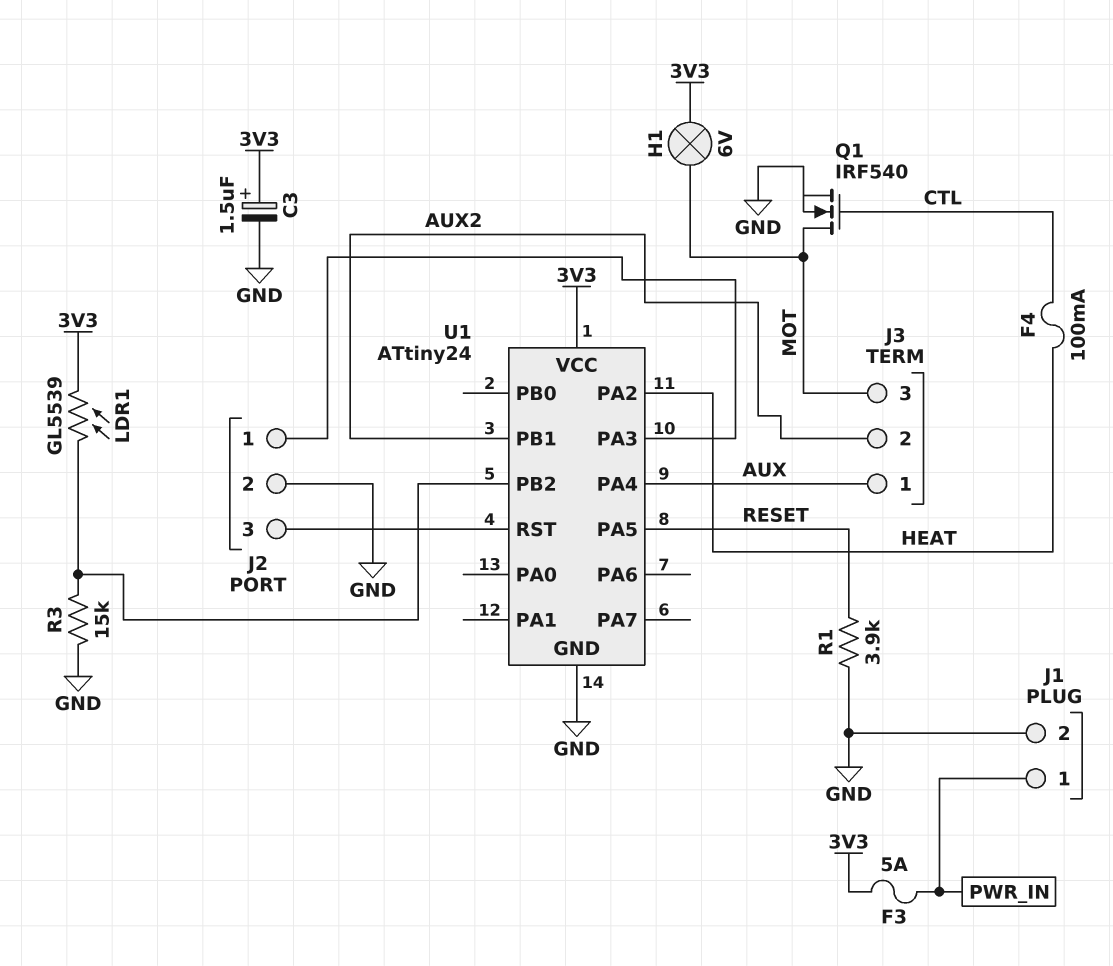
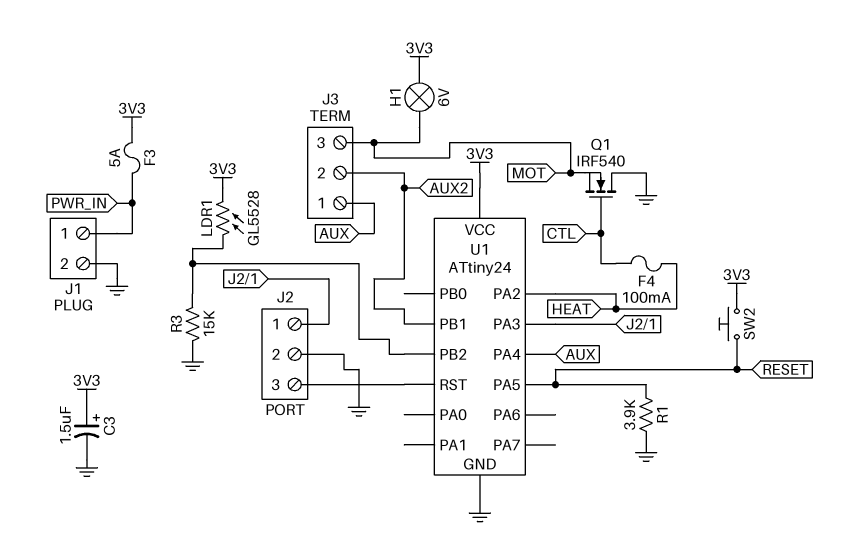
LDR1: GL5539 (3V3, U1/PB2) -> GL5528 (3V3, U1/PB2)
Q1: NMOS IRF540 (G CTL, D MOT, S GND) -> NMOS IRF540 (G CTL, D GND, S MOT)
SW2: none -> button (3V3, RESET)

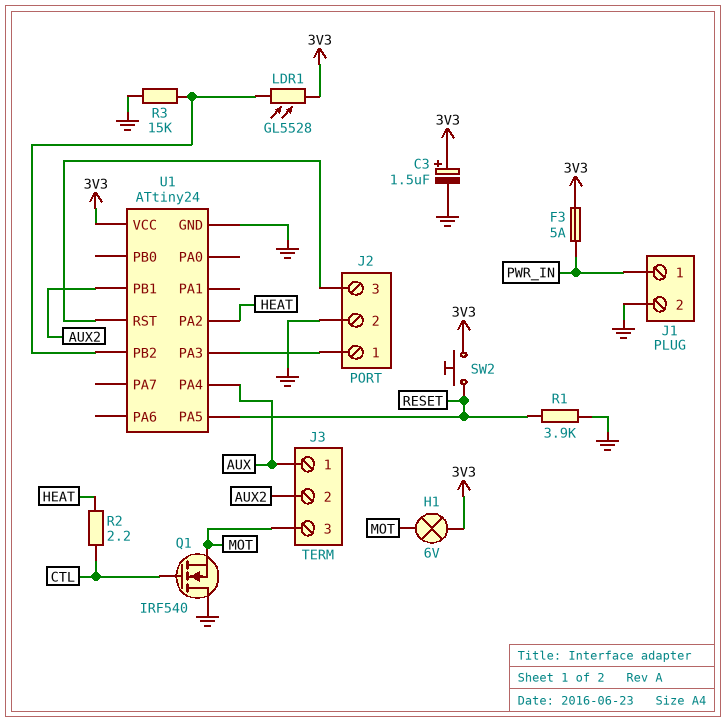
F4: 100mA (CTL, HEAT) -> none
R2: none -> 2.2 (CTL, HEAT)

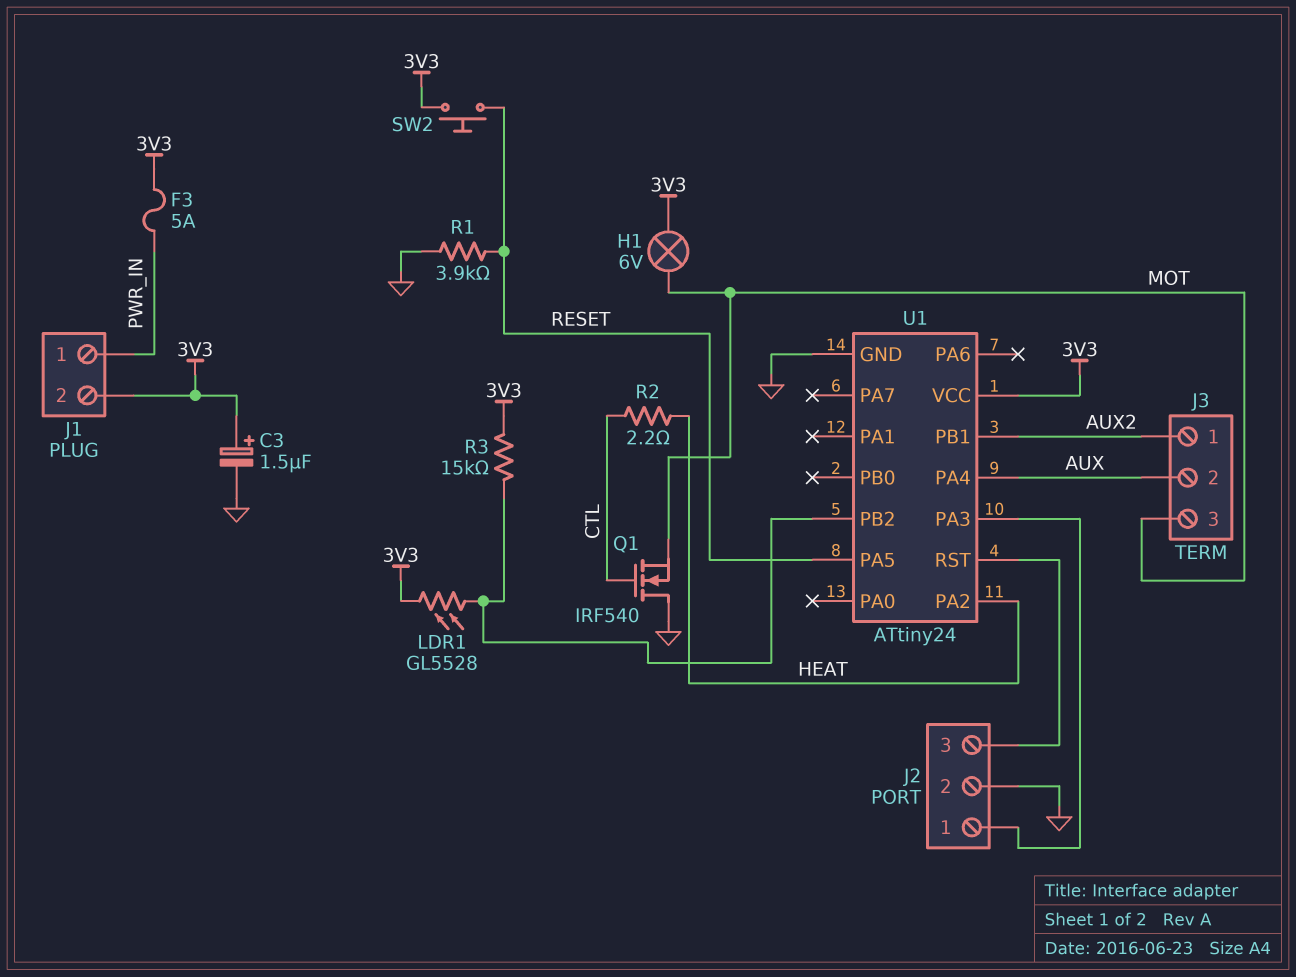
J1 pin 2: GND -> 3V3
J3 pin 1: AUX -> AUX2
J3 pin 2: AUX2 -> AUX
R3: 15k (GND, U1/PB2) -> 15k (3V3, U1/PB2)

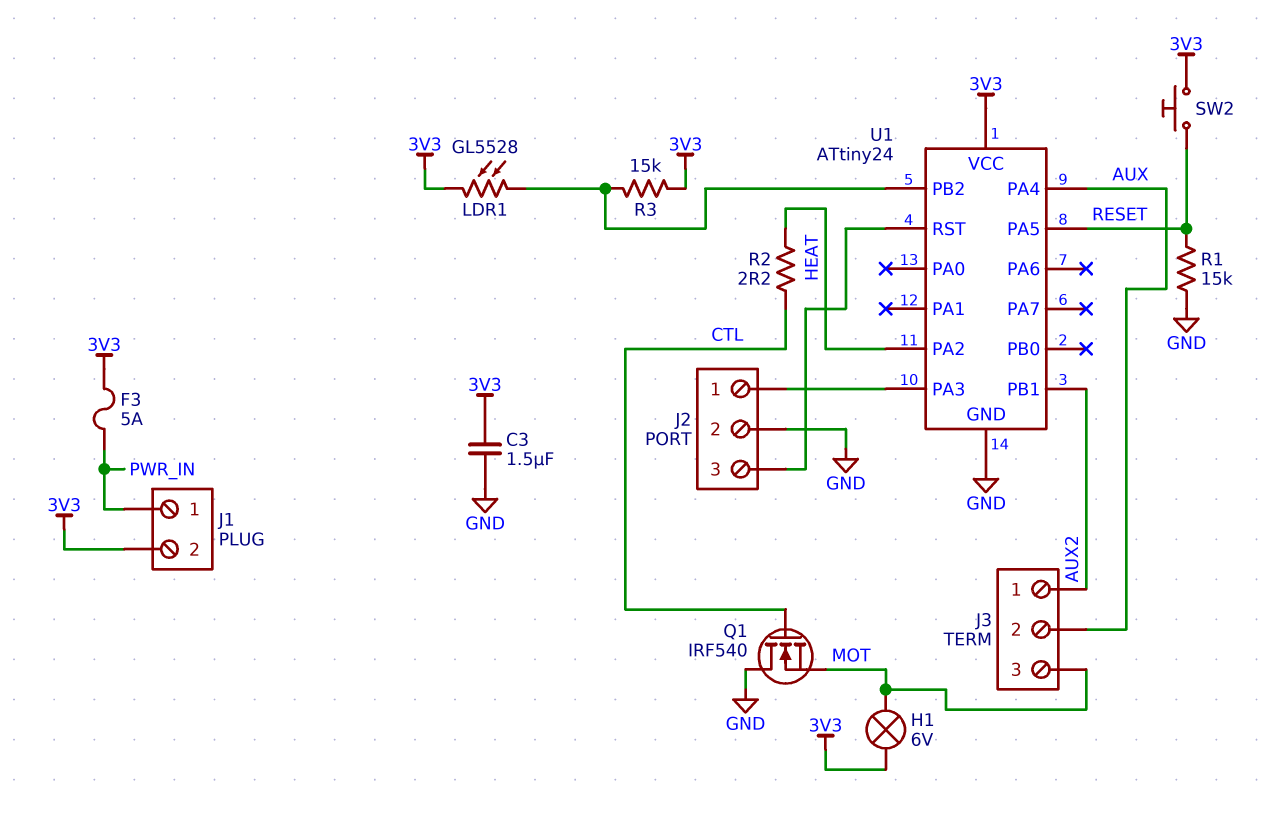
C3: 1.5uF (plus 3V3, minus GND) -> 1.5uF (3V3, GND)
R1: 3.9k (GND, RESET) -> 15k (GND, RESET)

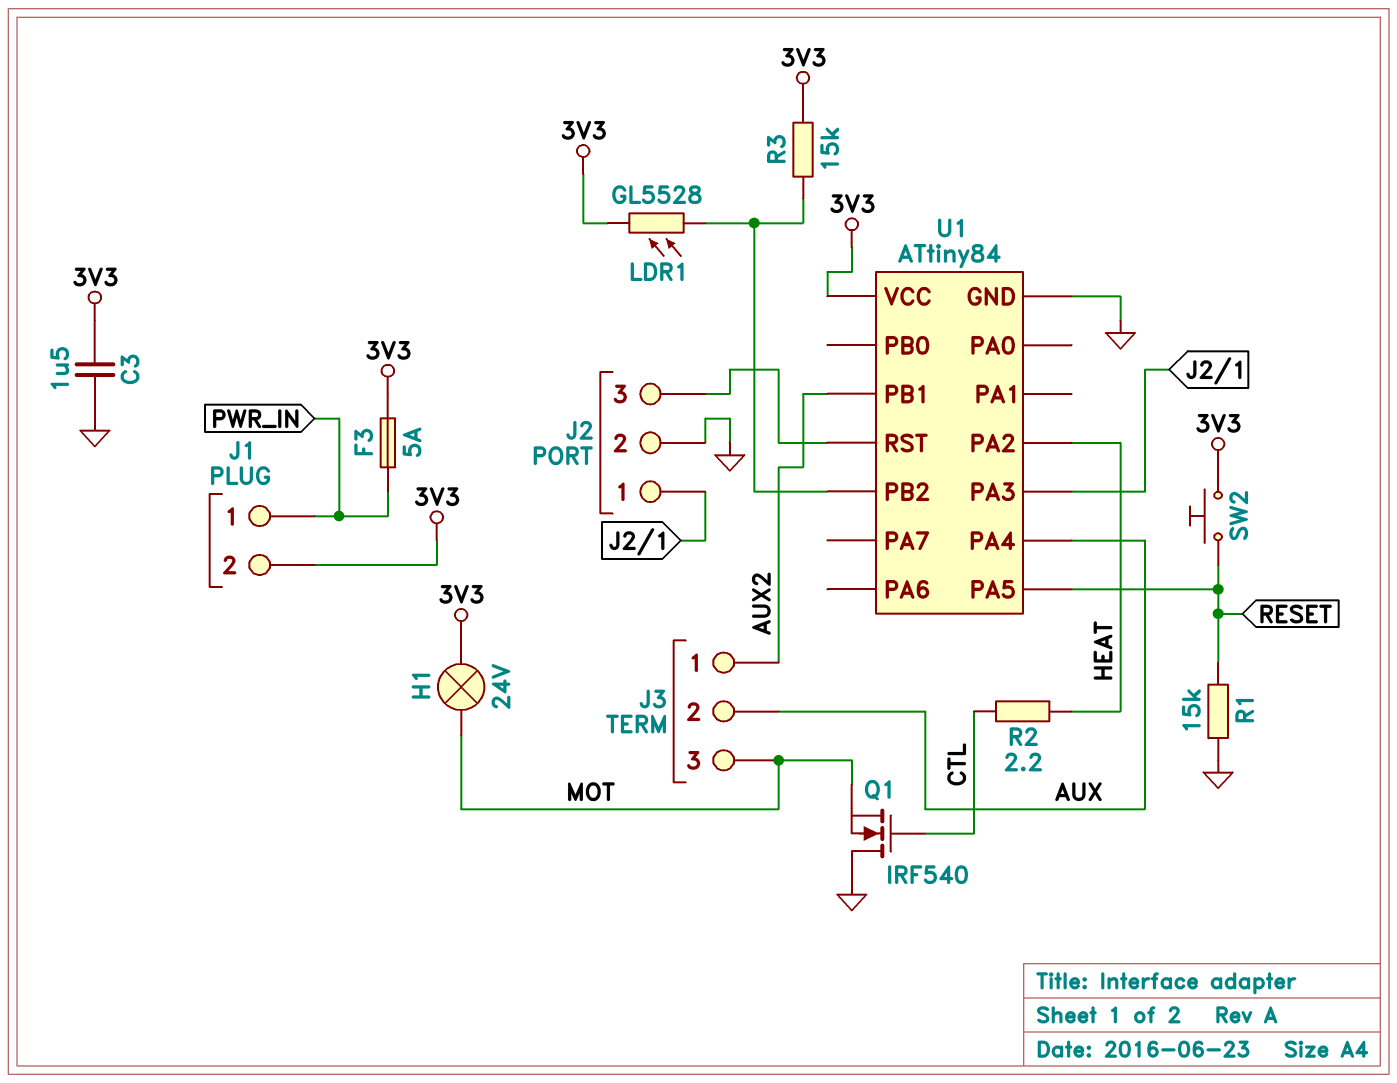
H1: lamp 6V (3V3, MOT) -> lamp 24V (3V3, MOT)
U1: ATtiny24 -> ATtiny84

